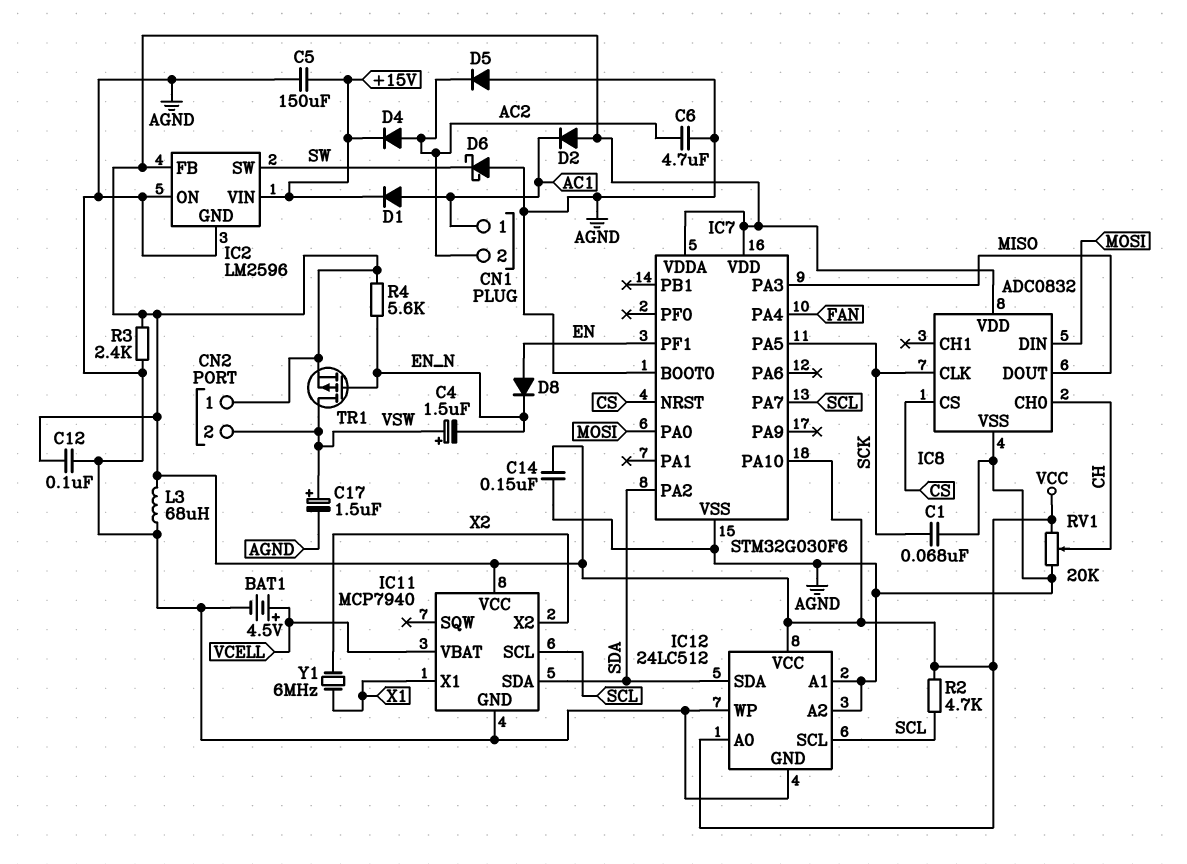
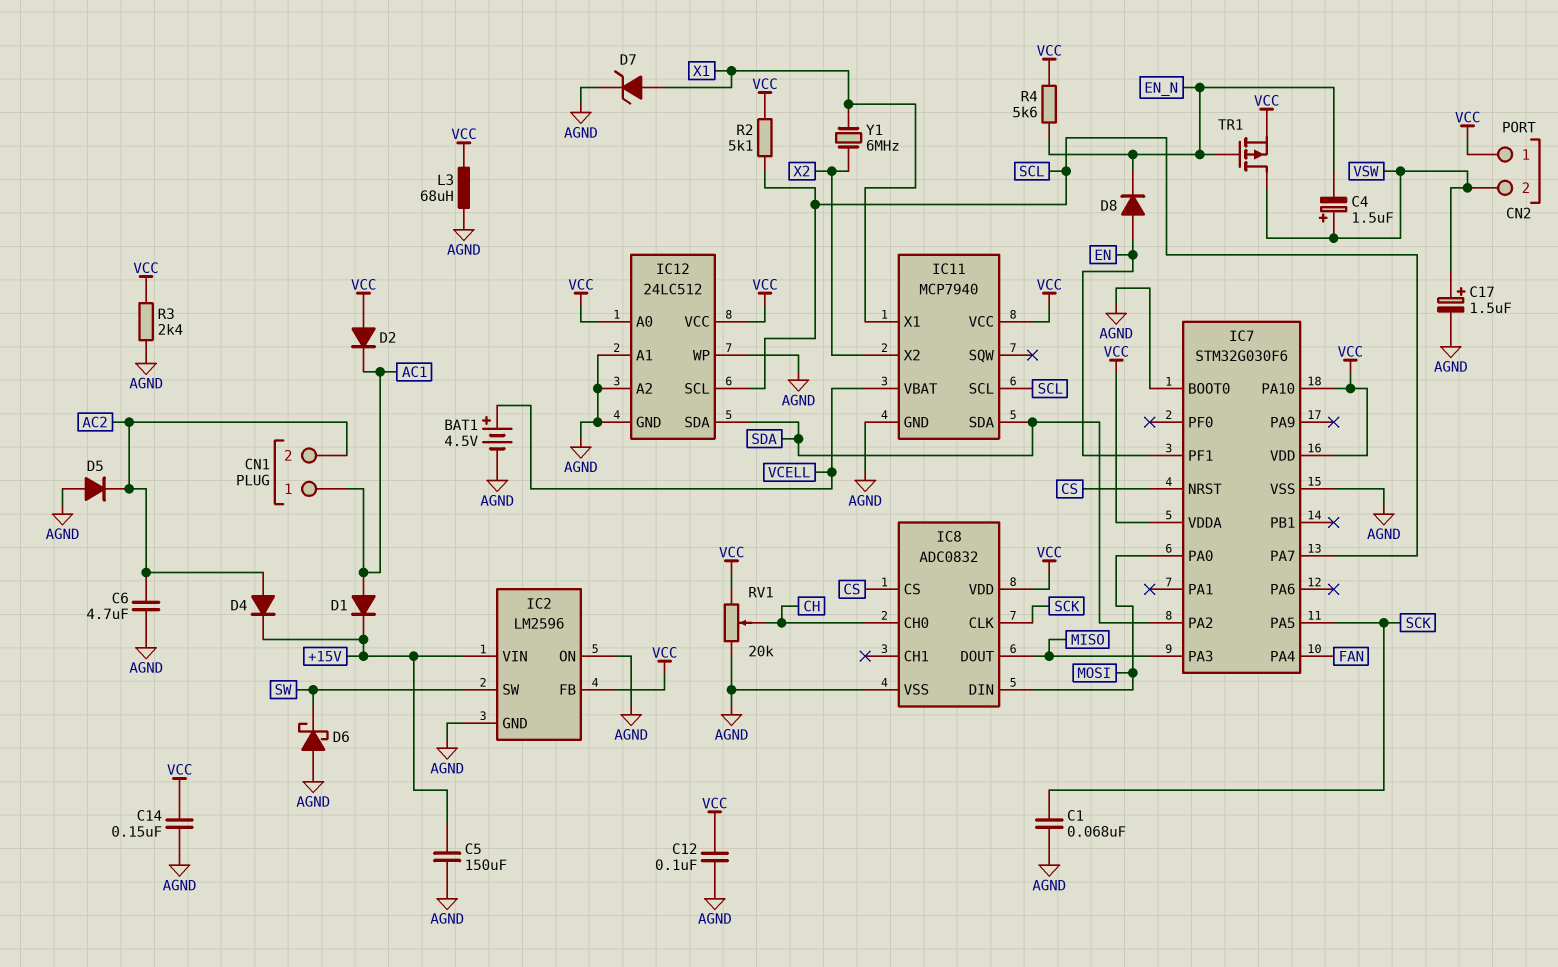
D7: none -> zener (A X1, K AGND)
R2: 4.7k (SCL, VCC) -> 5.1k (SCL, VCC)

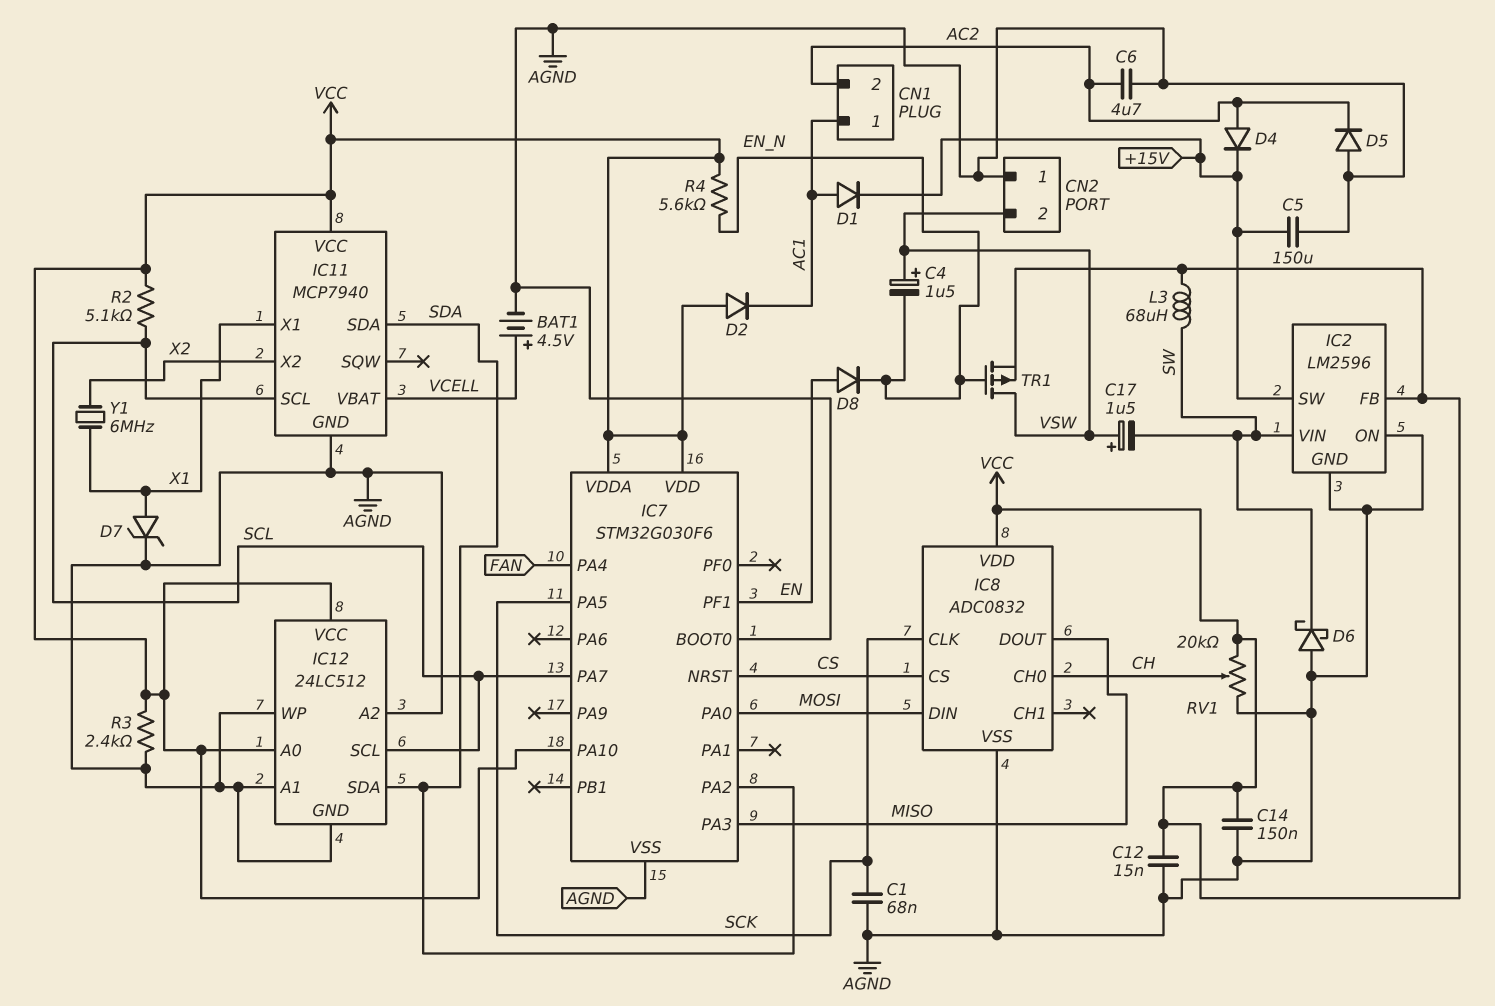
C12: 100nF (AGND, VCC) -> 15nF (AGND, VCC)
C17: 1.5uF (plus VSW, minus AGND) -> 1.5uF (plus VSW, minus SW)
CN2 pin 1: VCC -> AGND
IC2 pin SW: SW -> +15V
IC2 pin VIN: +15V -> SW
L3: 68uH (AGND, VCC) -> 68uH (SW, VCC)

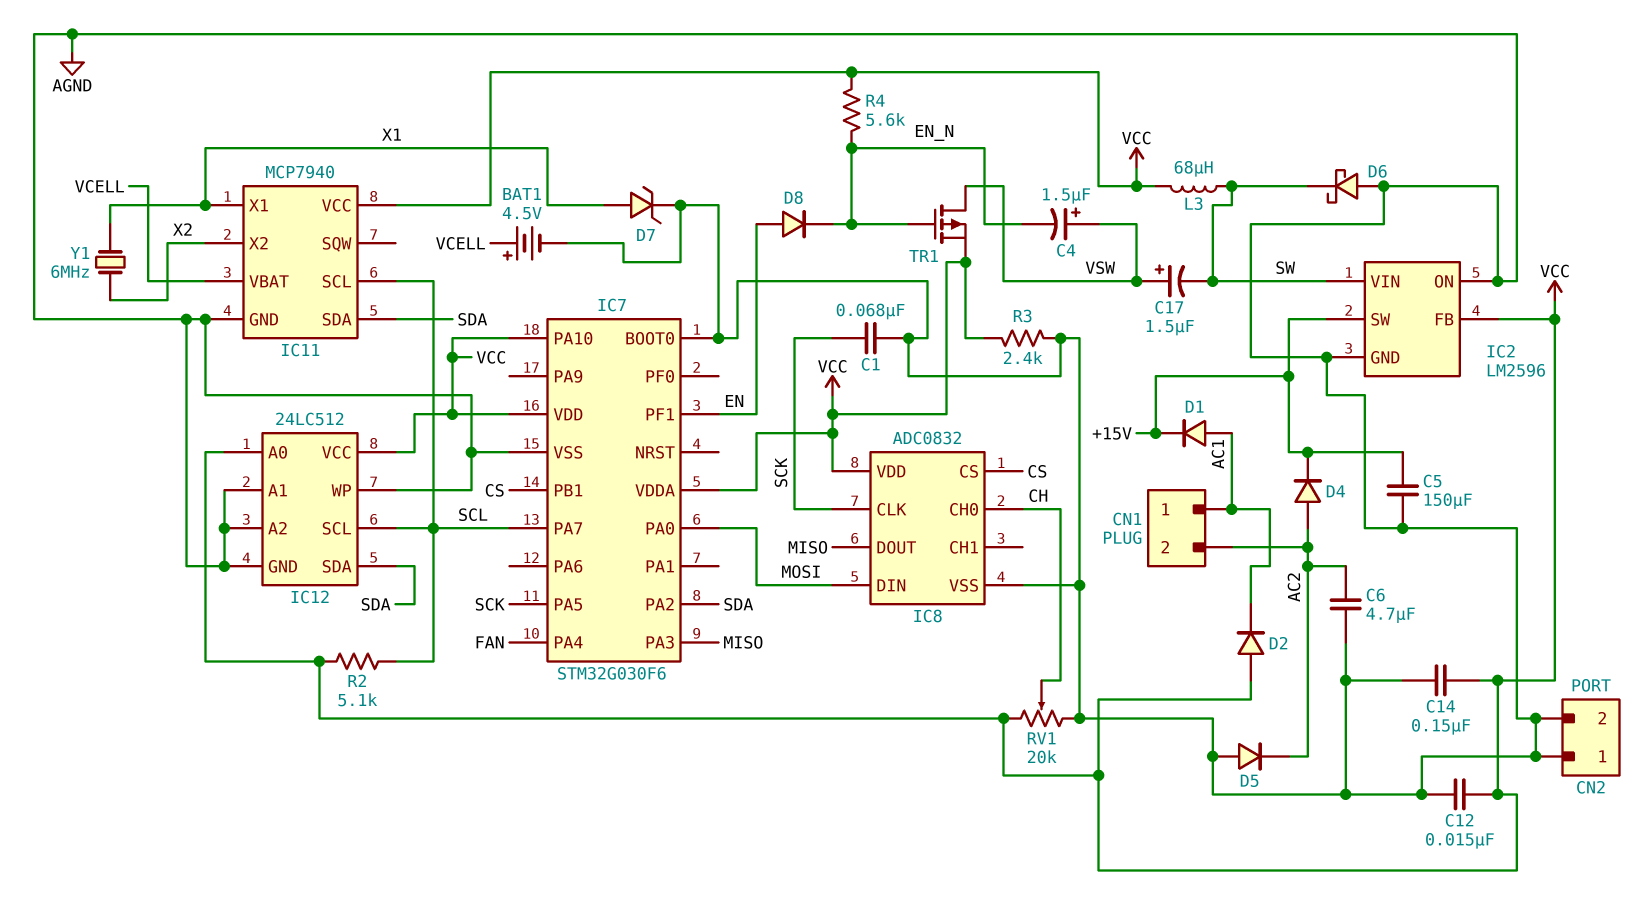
CN2 pin 2: VSW -> AGND
IC7 pin NRST: CS -> none
IC7 pin PB1: none -> CS

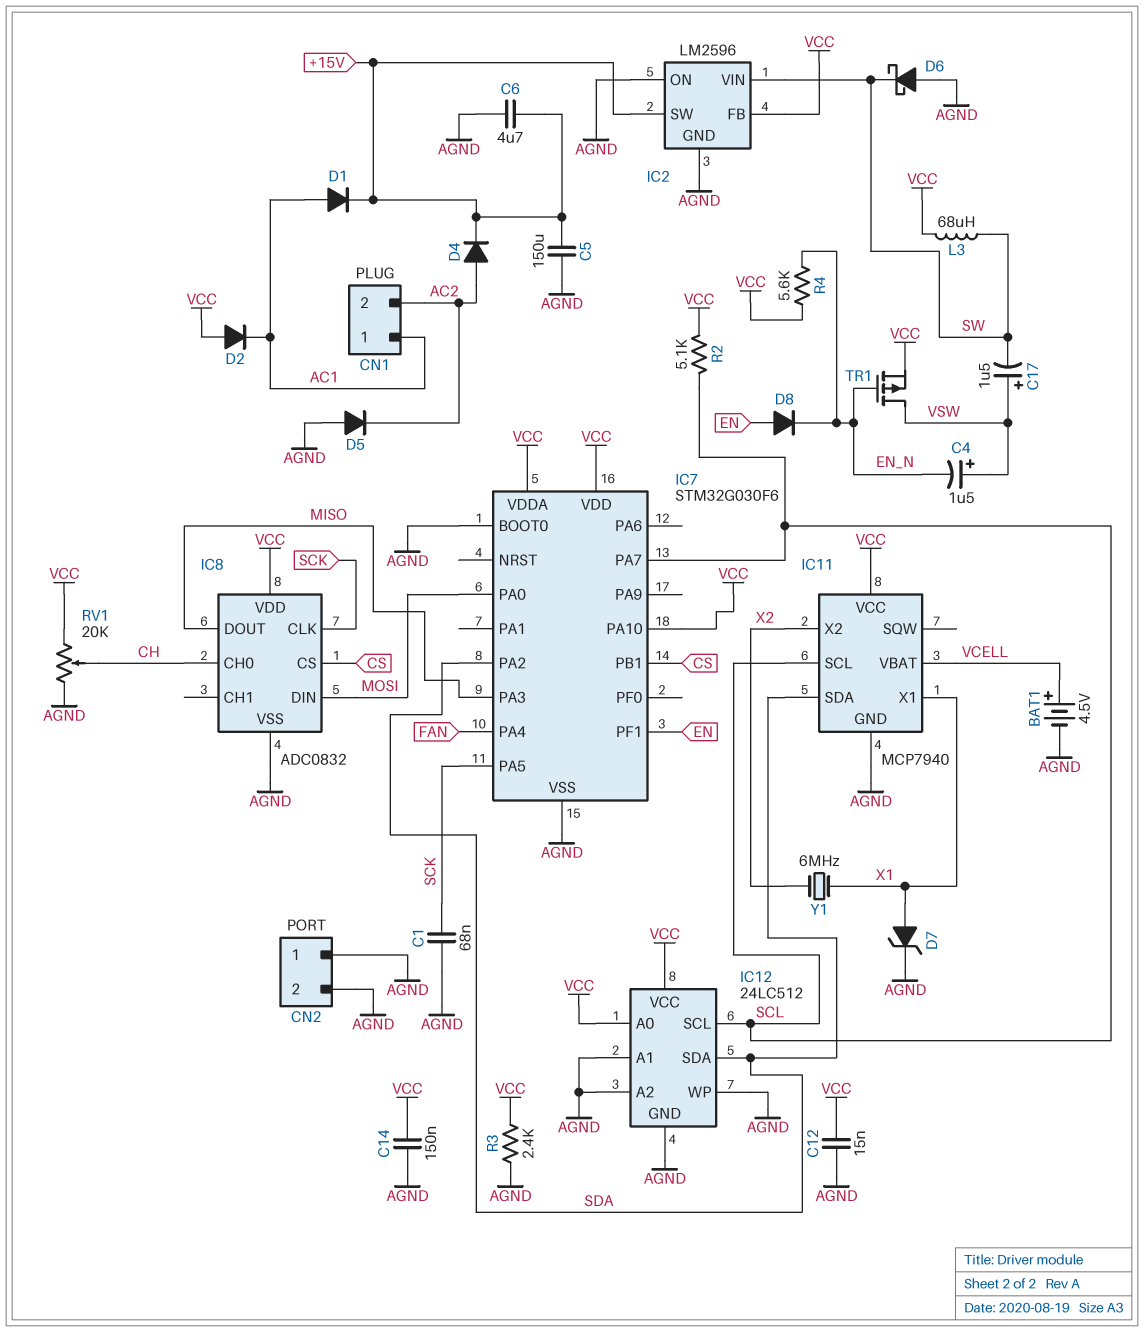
C6: 4.7uF (AC2, AGND) -> 4.7uF (+15V, AGND)

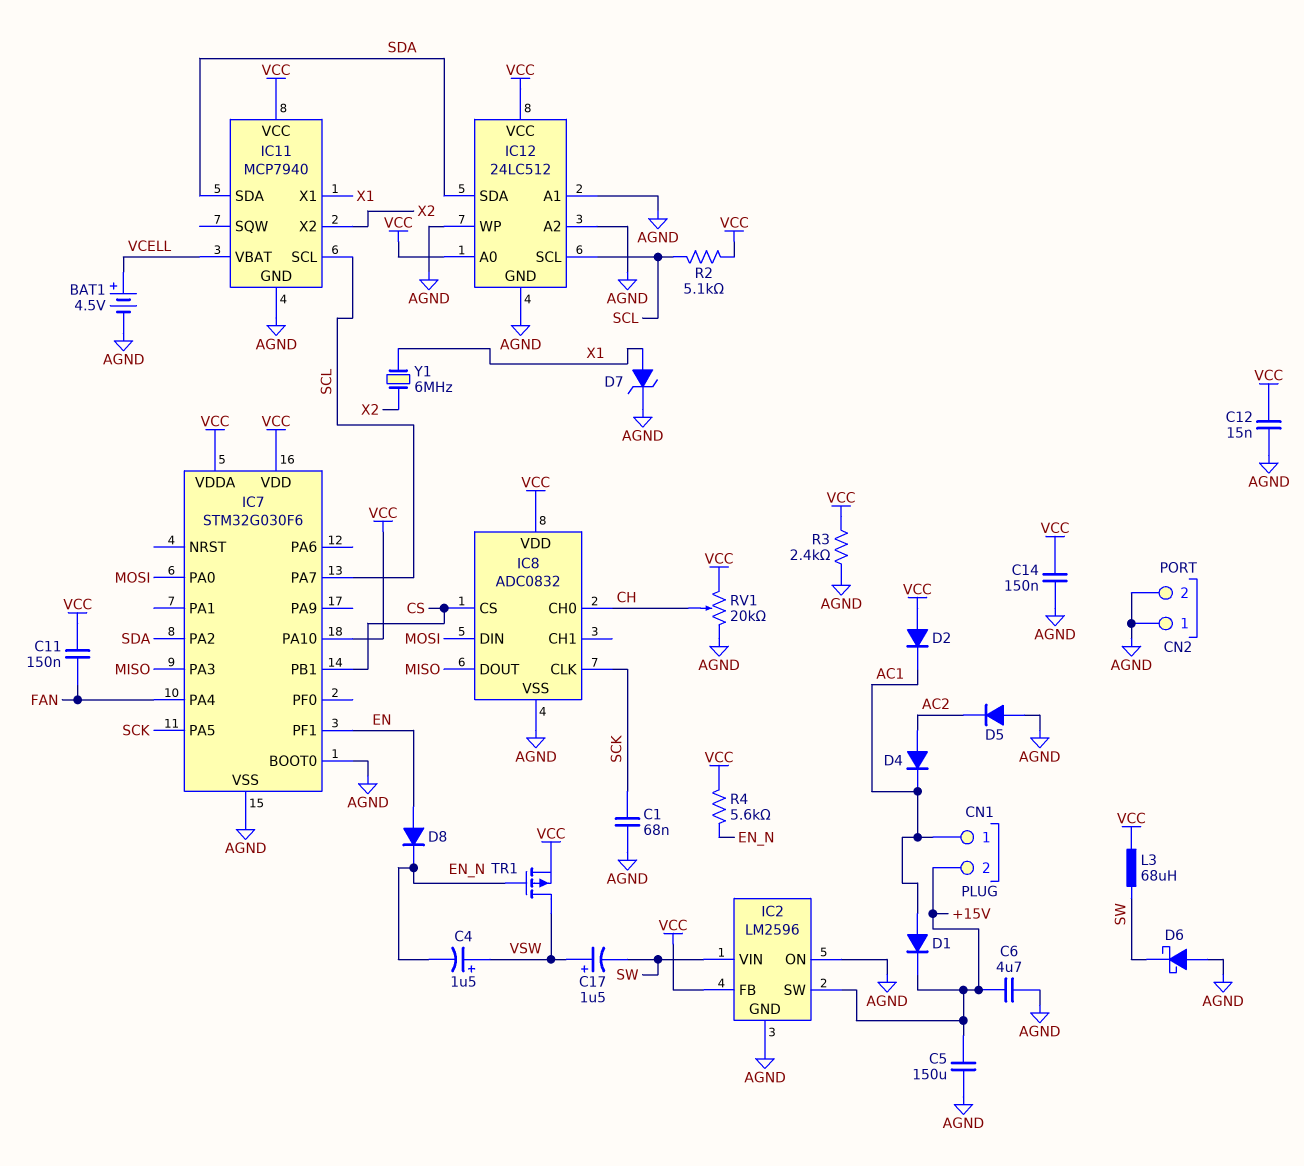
C11: none -> 150nF (FAN, VCC)
CN1 pin 2: AC2 -> +15V
D4: diode (A AC2, K +15V) -> diode (A AC2, K AC1)

